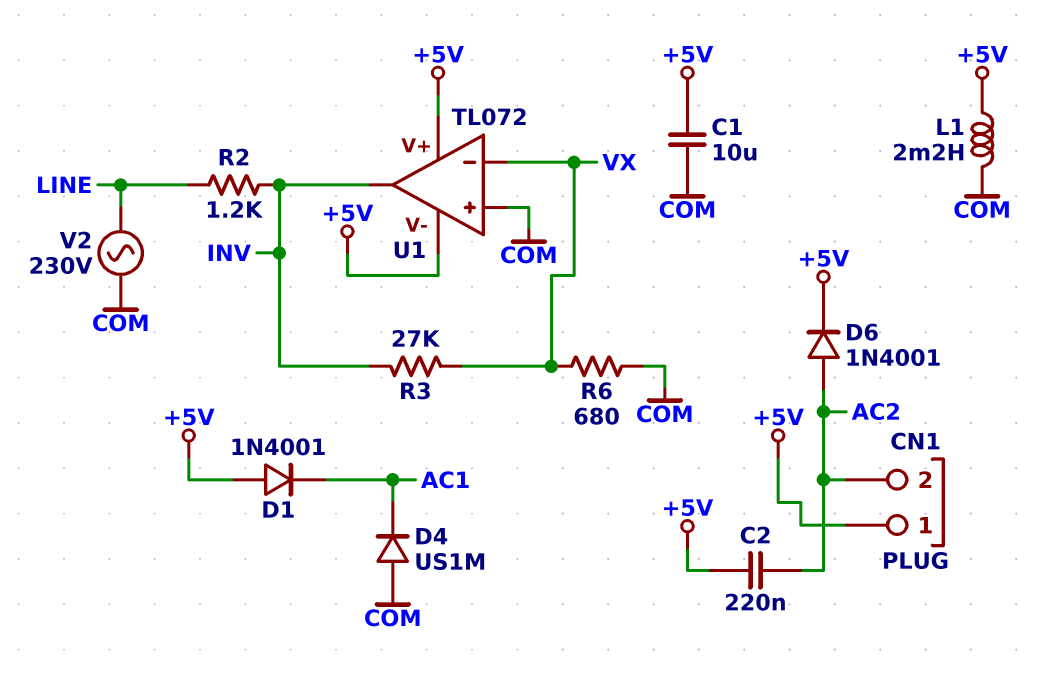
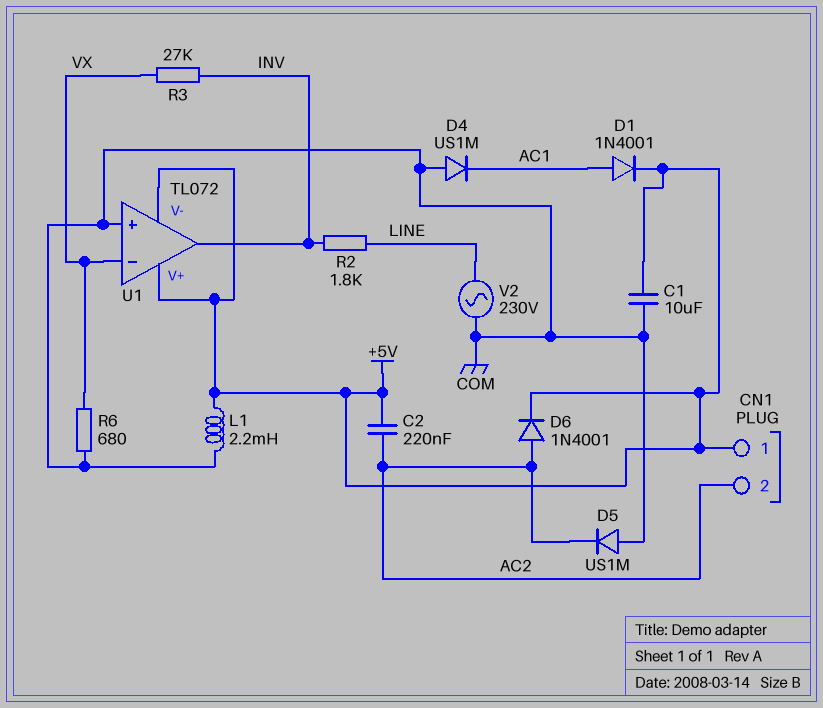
D1: diode 1N4001 (A +5V, K AC1) -> diode 1N4001 (A AC1, K +5V)
D5: none -> diode US1M (A COM, K AC2)
R2: 1.2k (INV, LINE) -> 1.8k (INV, LINE)

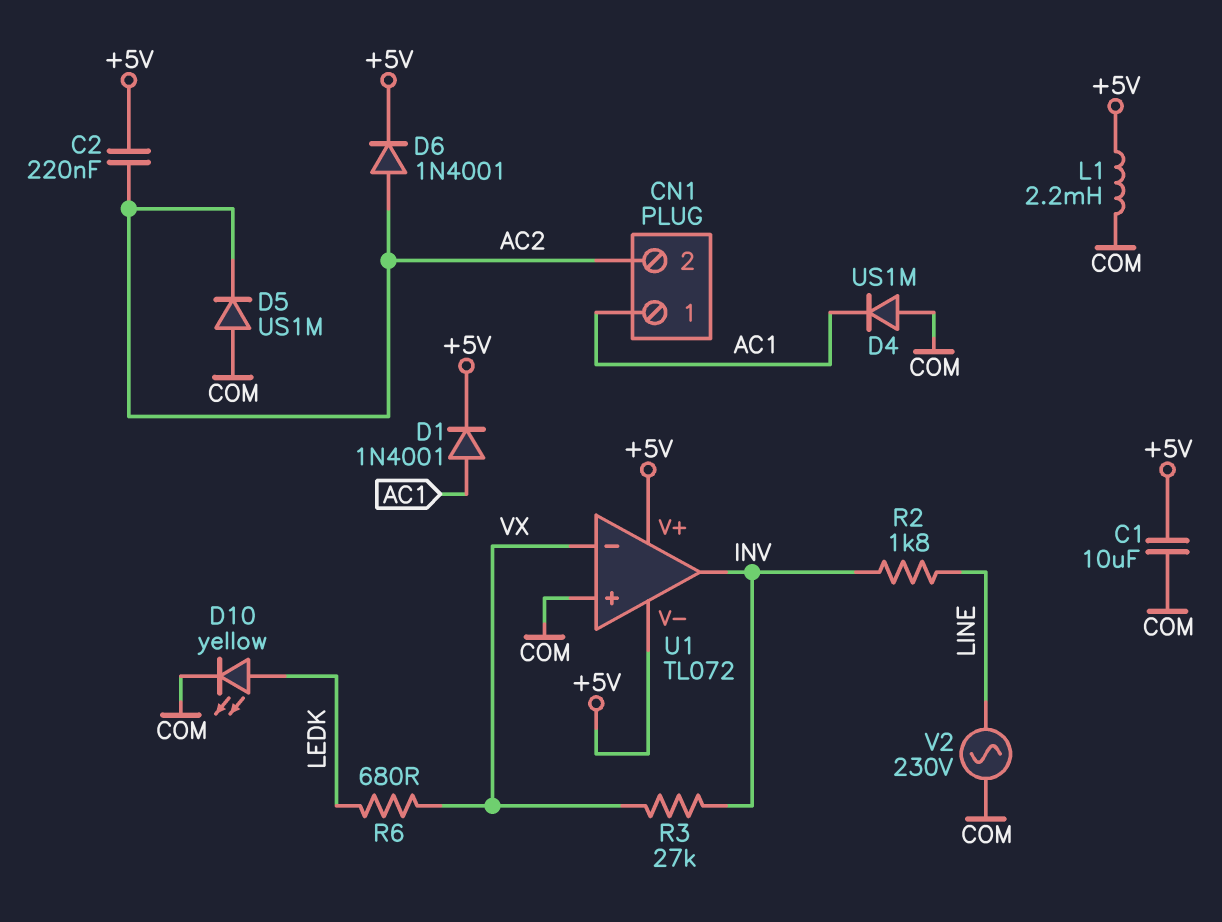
CN1 pin 1: +5V -> AC1
D10: none -> LED yellow (A LEDK, K COM)
R6: 680 (COM, VX) -> 680 (LEDK, VX)

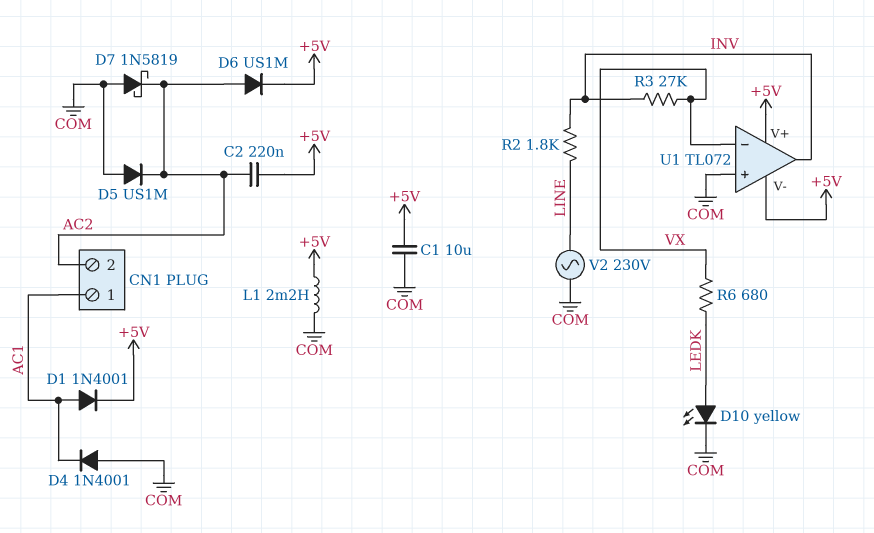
D4: diode US1M (A COM, K AC1) -> diode 1N4001 (A COM, K AC1)
D6: diode 1N4001 (A AC2, K +5V) -> diode US1M (A AC2, K +5V)
D7: none -> schottky 1N5819 (A COM, K AC2)

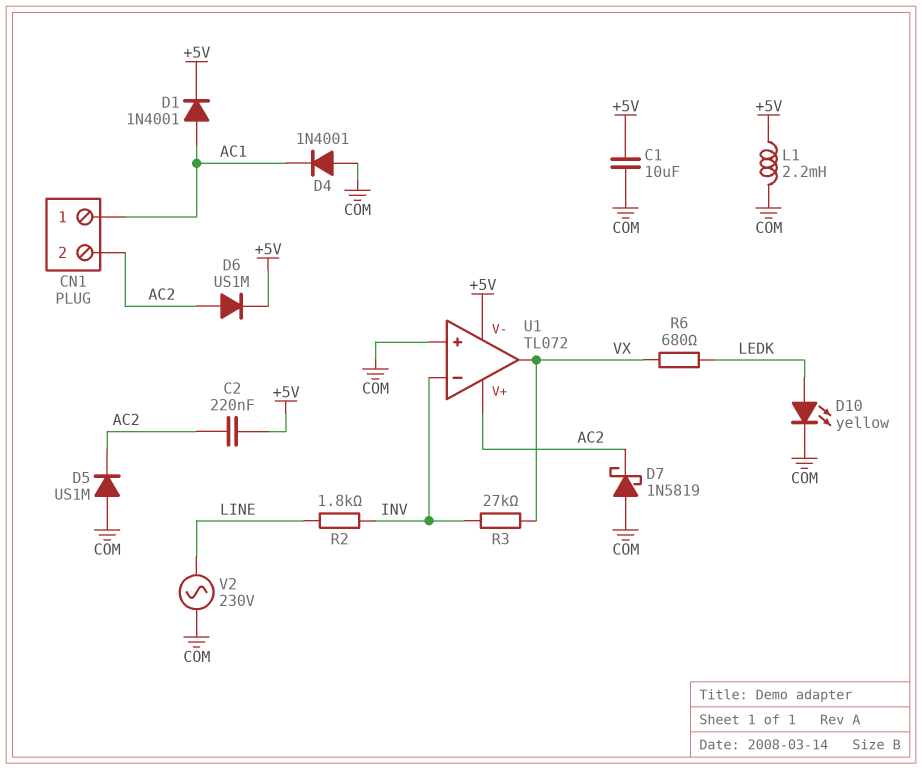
U1 pin V+: +5V -> AC2
U1 pin in-: VX -> INV
U1 pin out: INV -> VX

